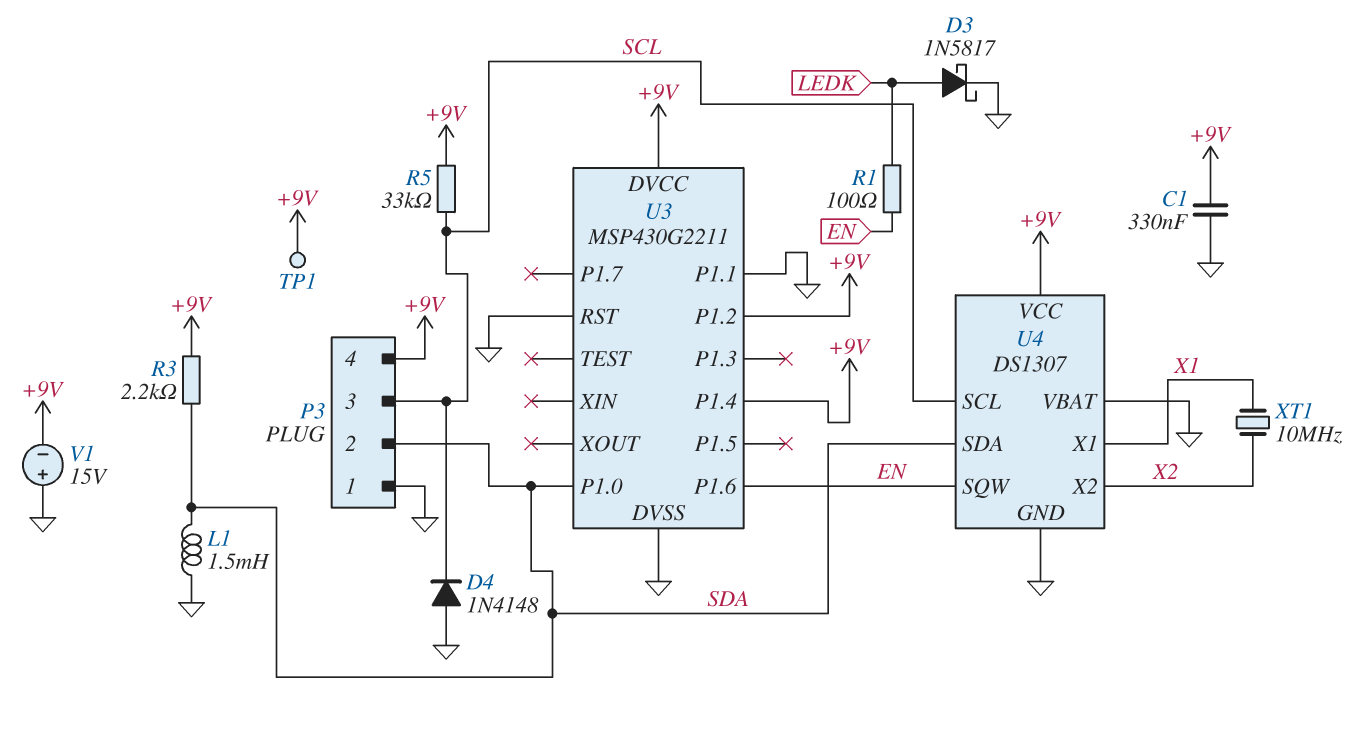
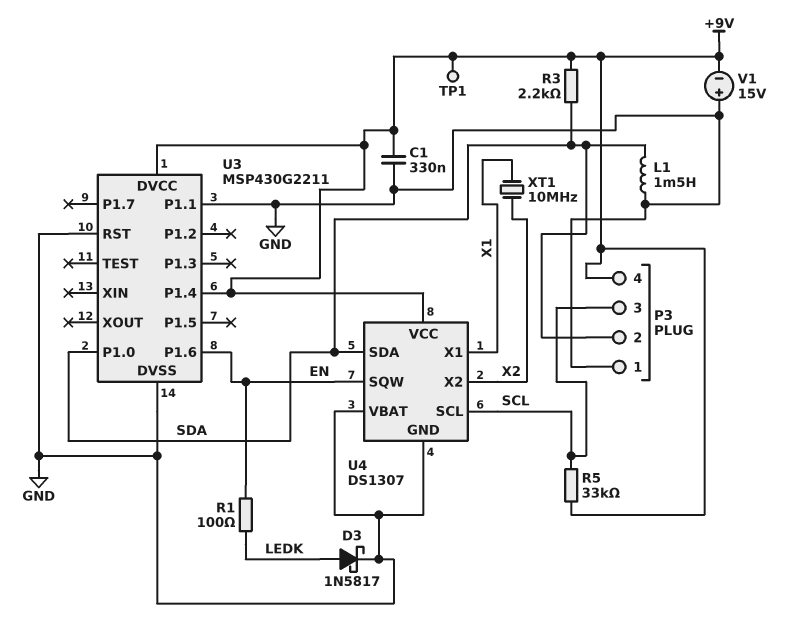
D4: diode 1N4148 (A GND, K SCL) -> none
U3 pin P1.2: +9V -> none

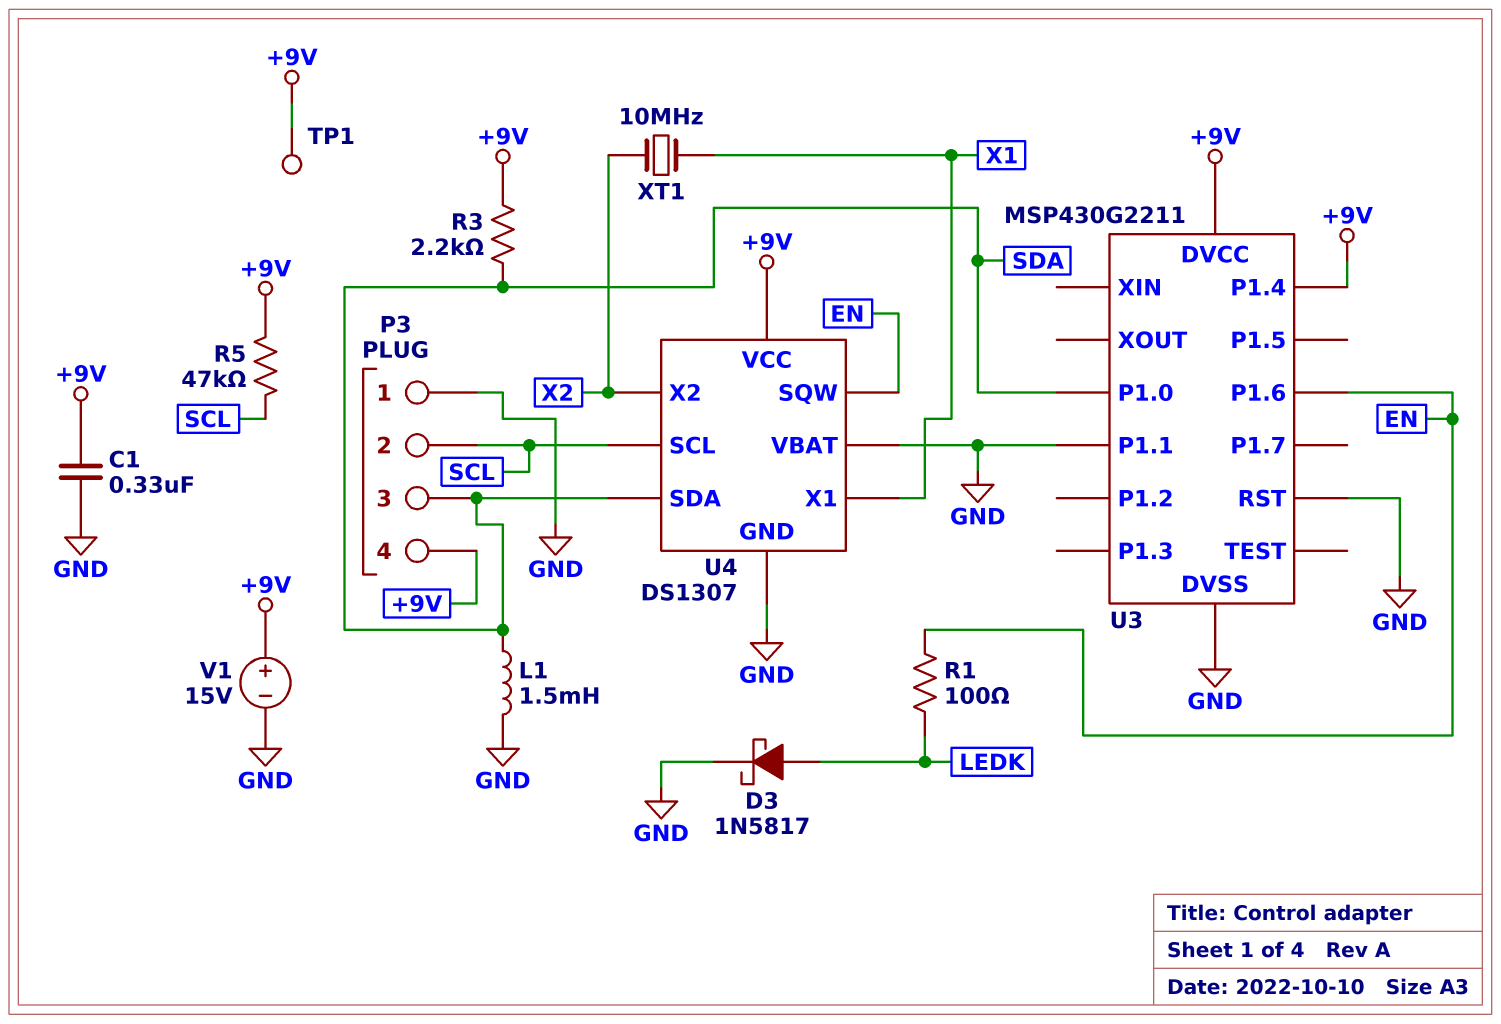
P3 pin 2: SDA -> SCL
P3 pin 3: SCL -> SDA
R5: 33k (+9V, SCL) -> 47k (+9V, SCL)
V1: 15V (plus GND, minus +9V) -> 15V (plus +9V, minus GND)

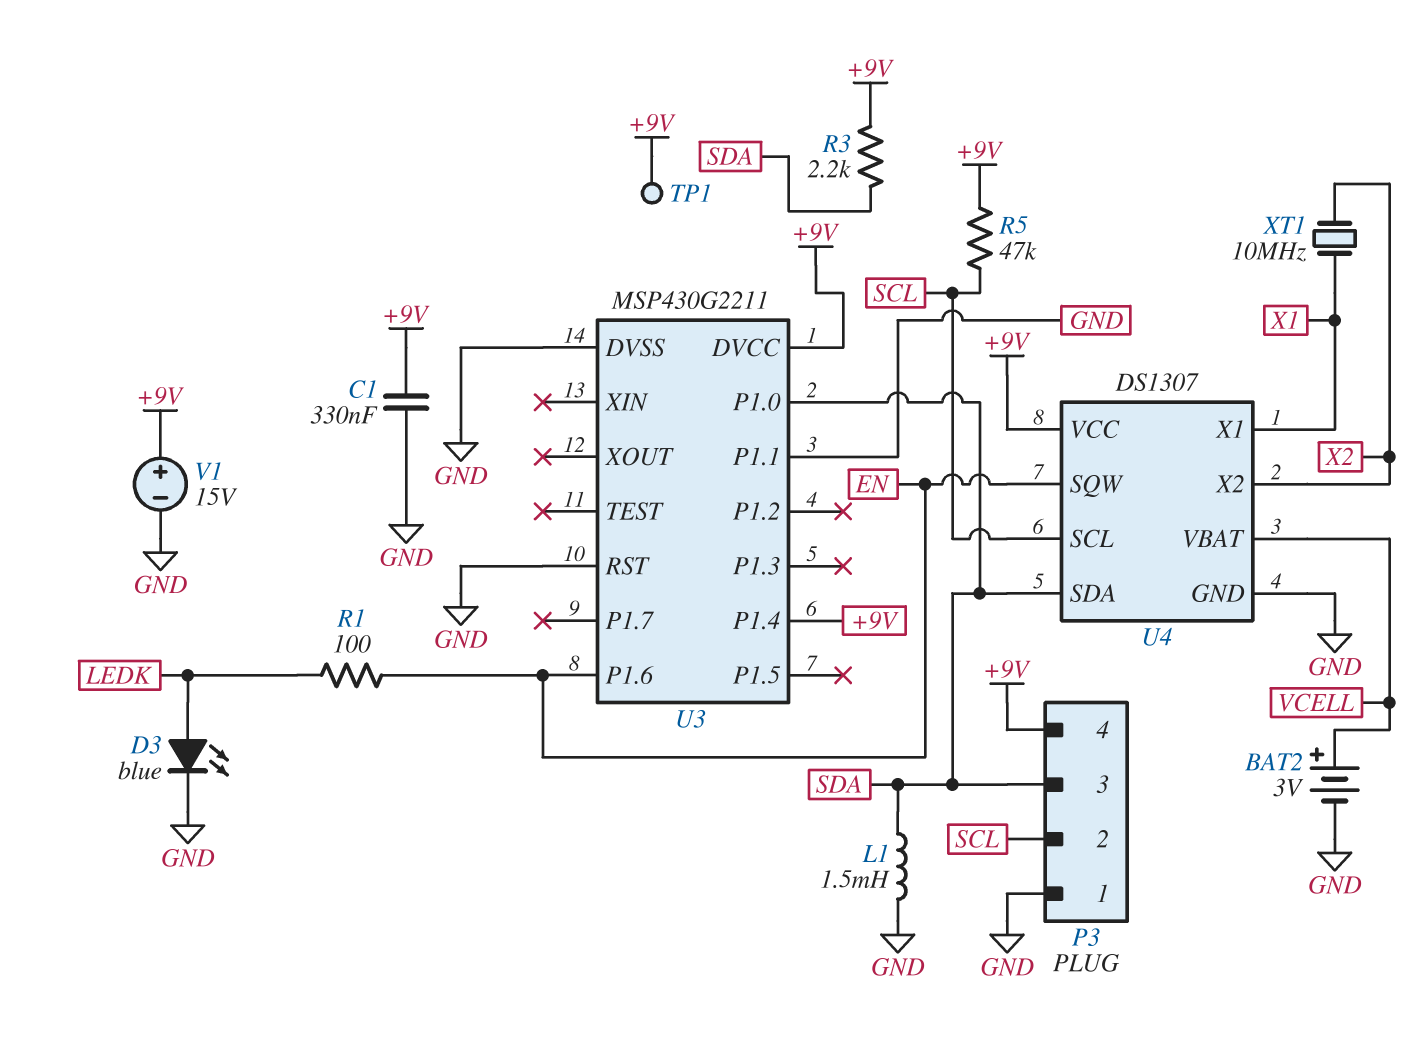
BAT2: none -> 3V (plus VCELL, minus GND)
D3: schottky 1N5817 (A LEDK, K GND) -> LED blue (A LEDK, K GND)
U4 pin VBAT: GND -> VCELL

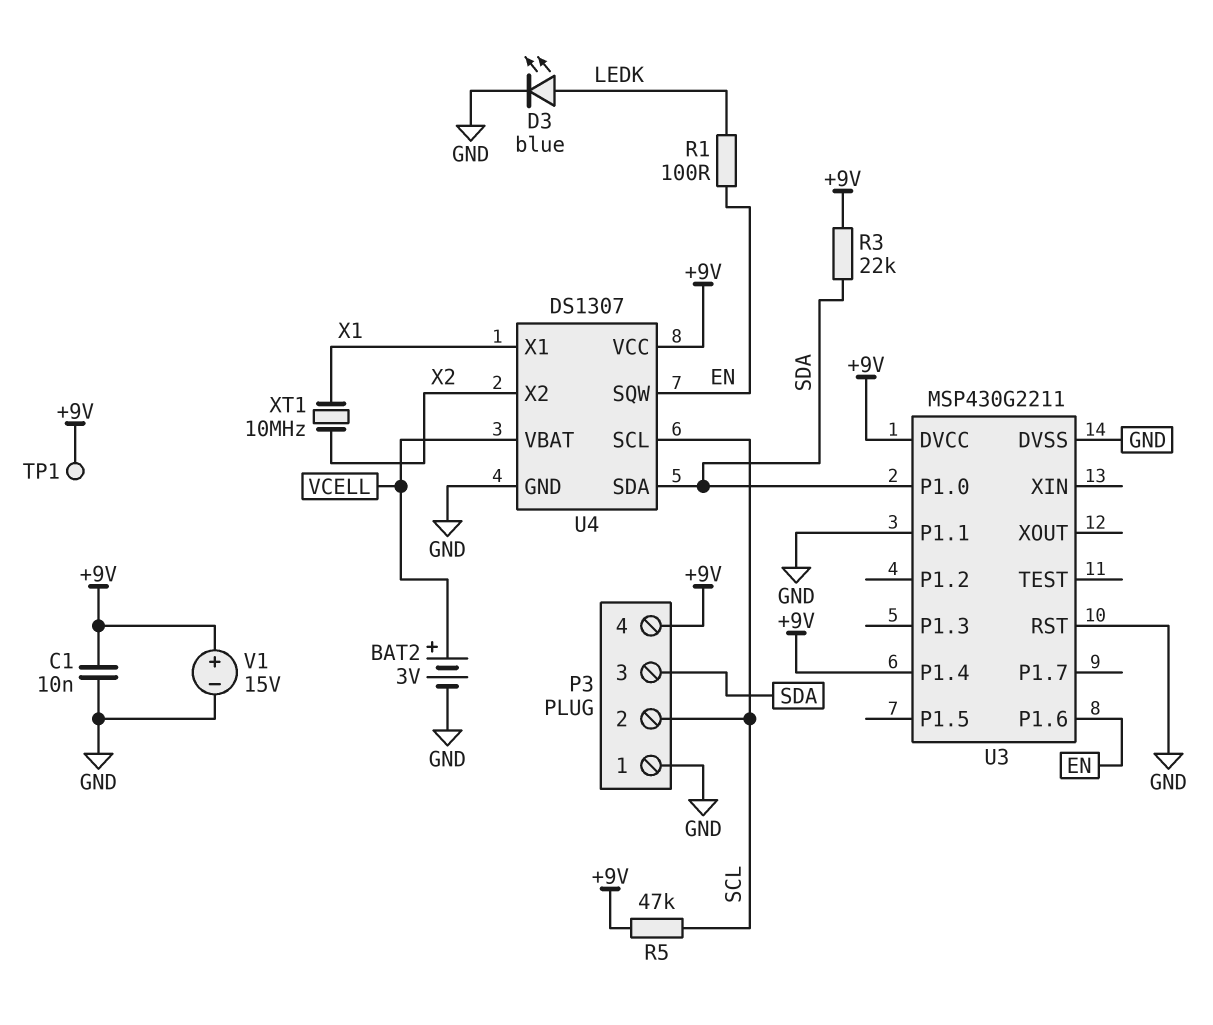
C1: 330nF (+9V, GND) -> 10nF (+9V, GND)
L1: 1.5mH (GND, SDA) -> none
R3: 2.2k (+9V, SDA) -> 22k (+9V, SDA)

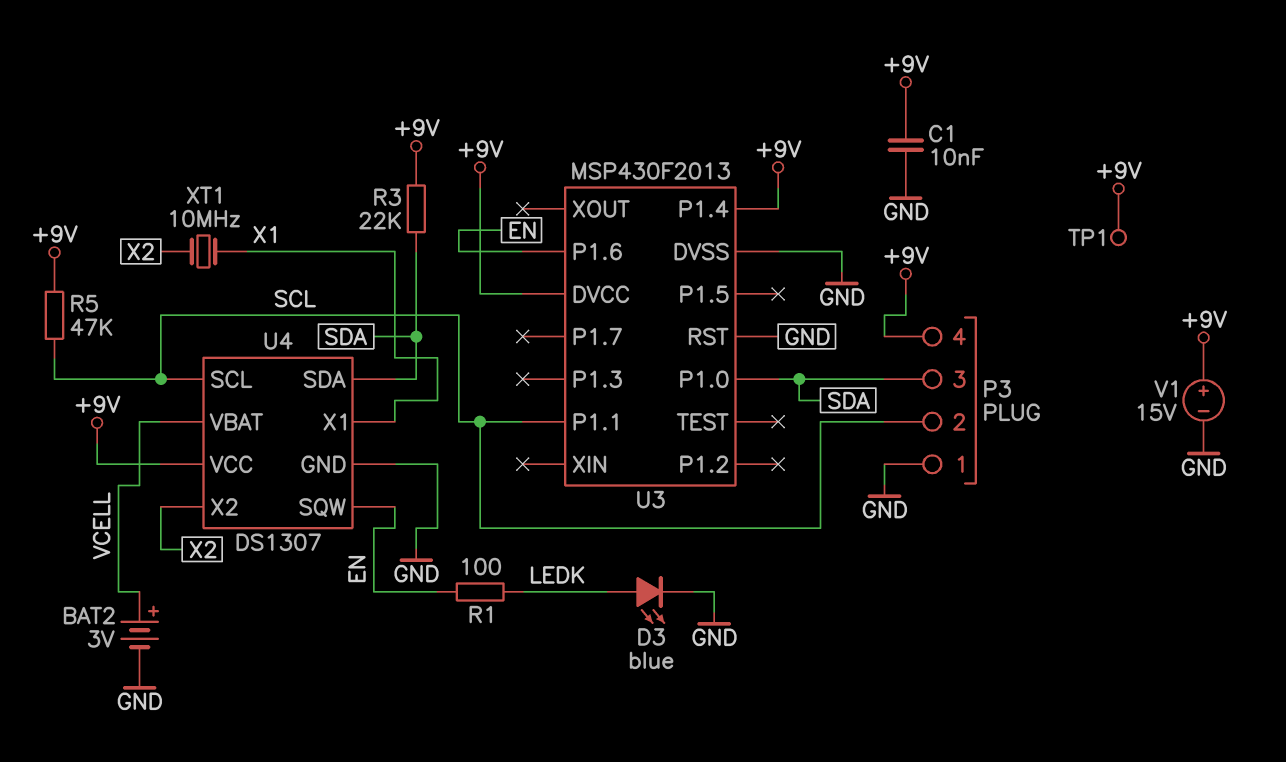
U3: MSP430G2211 -> MSP430F2013
U3 pin P1.1: GND -> SCL

